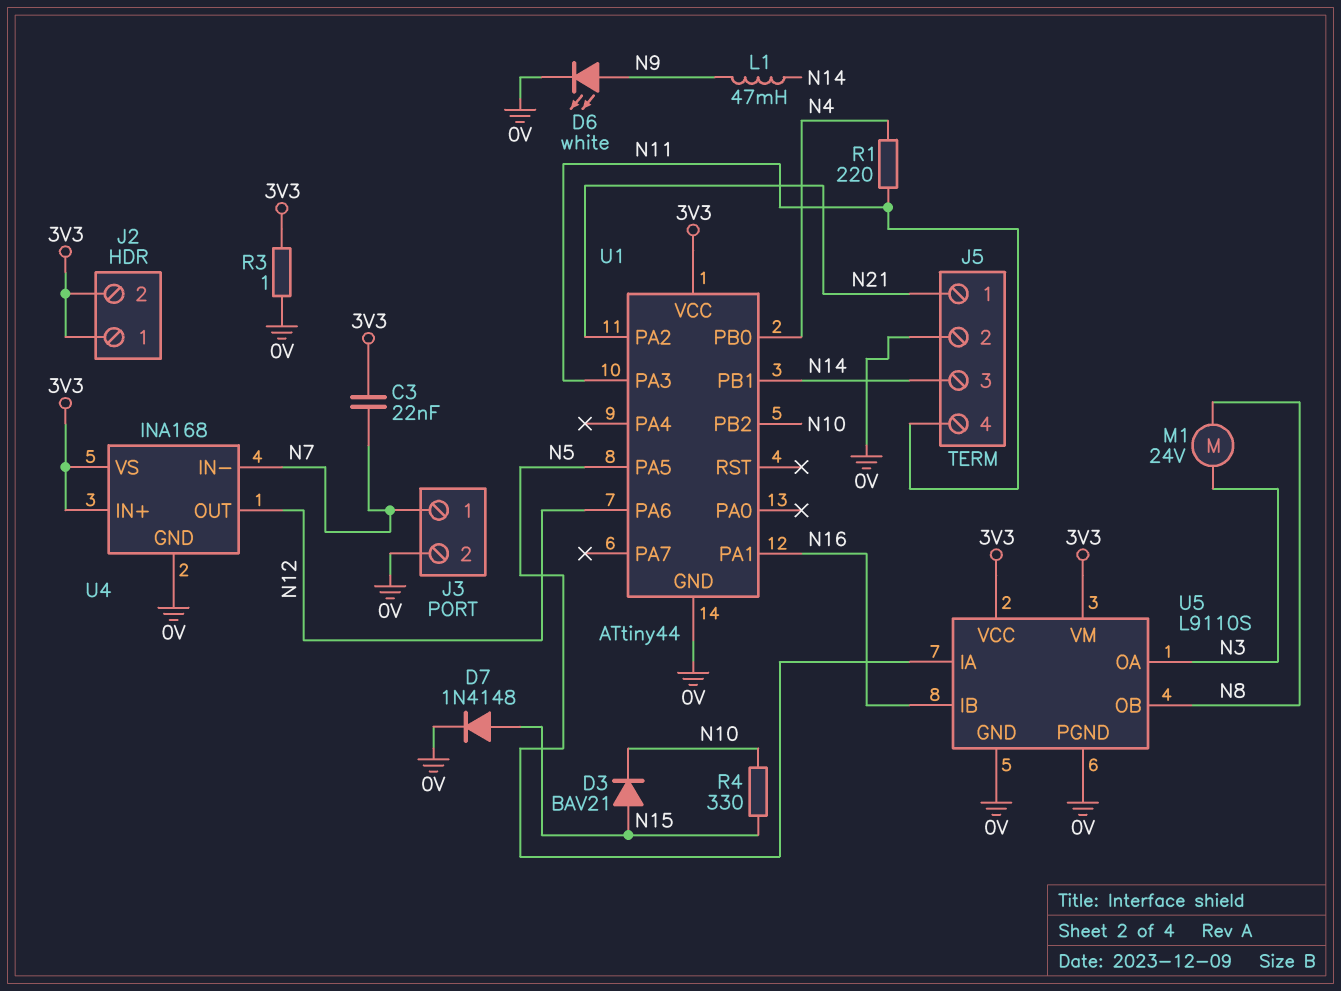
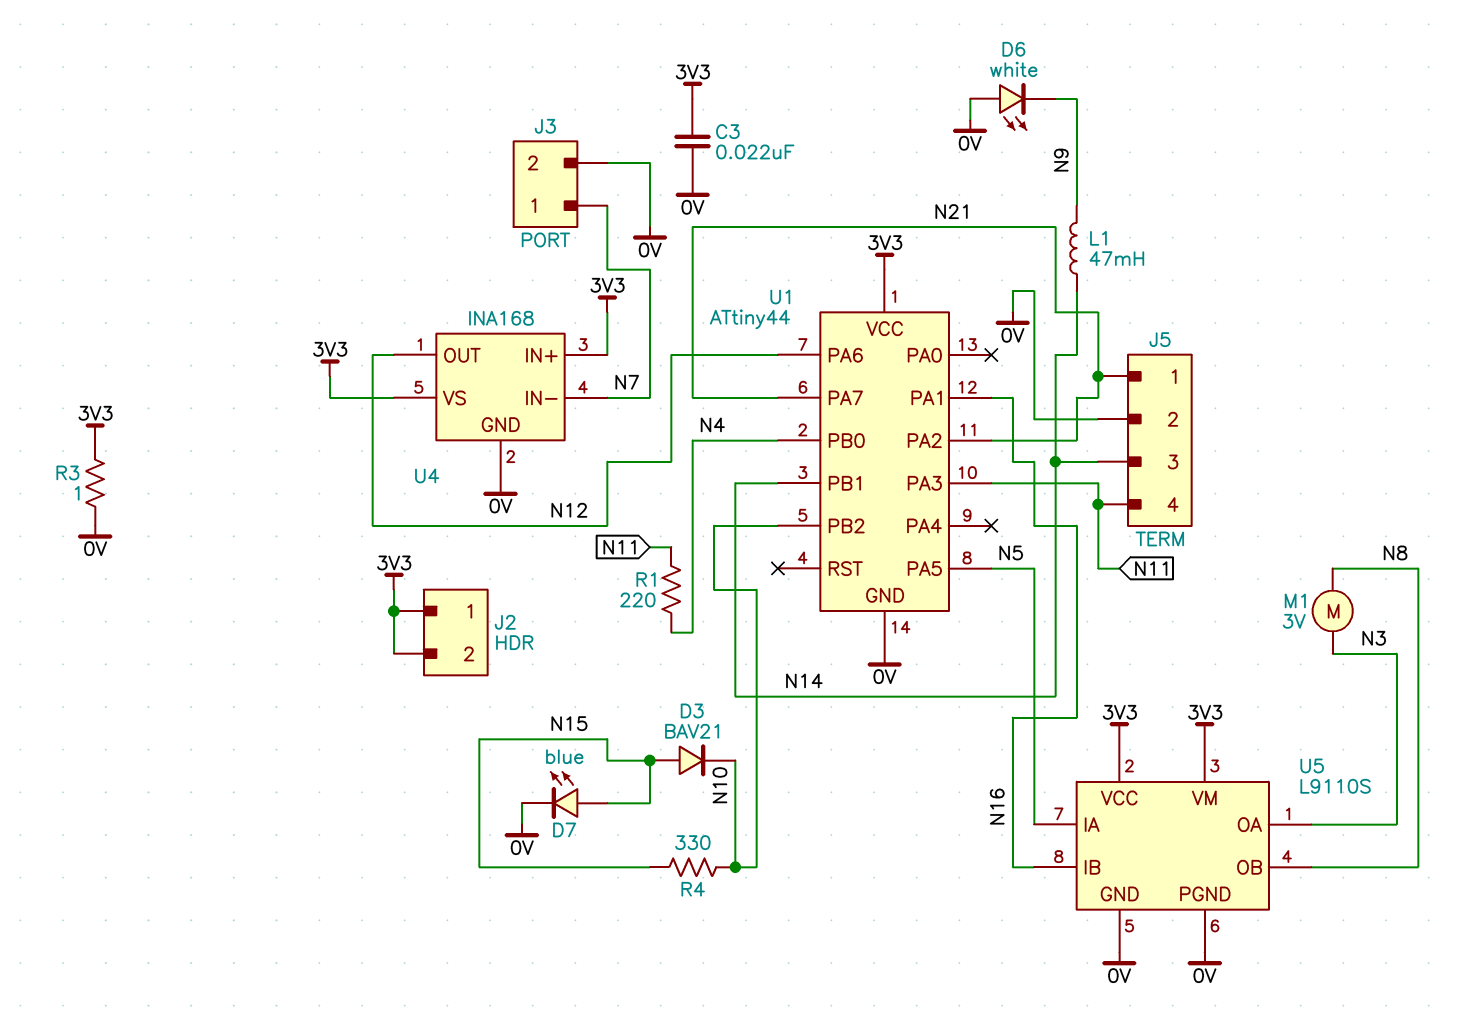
C3: 22nF (3V3, N7) -> 22nF (0V, 3V3)
D6: LED white (A N9, K 0V) -> LED white (A 0V, K N9)
D7: diode 1N4148 (A N15, K 0V) -> LED blue (A N15, K 0V)
M1: motor 24V (N3, N8) -> motor 3V (N3, N8)
U1 pin PA7: none -> N21

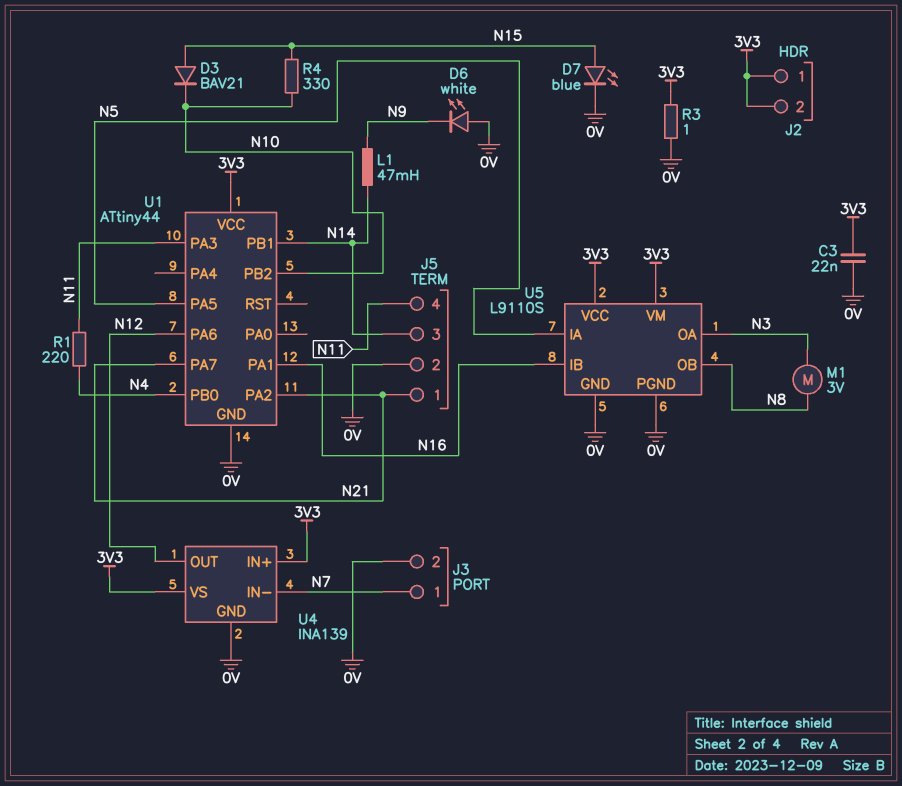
U4: INA168 -> INA139

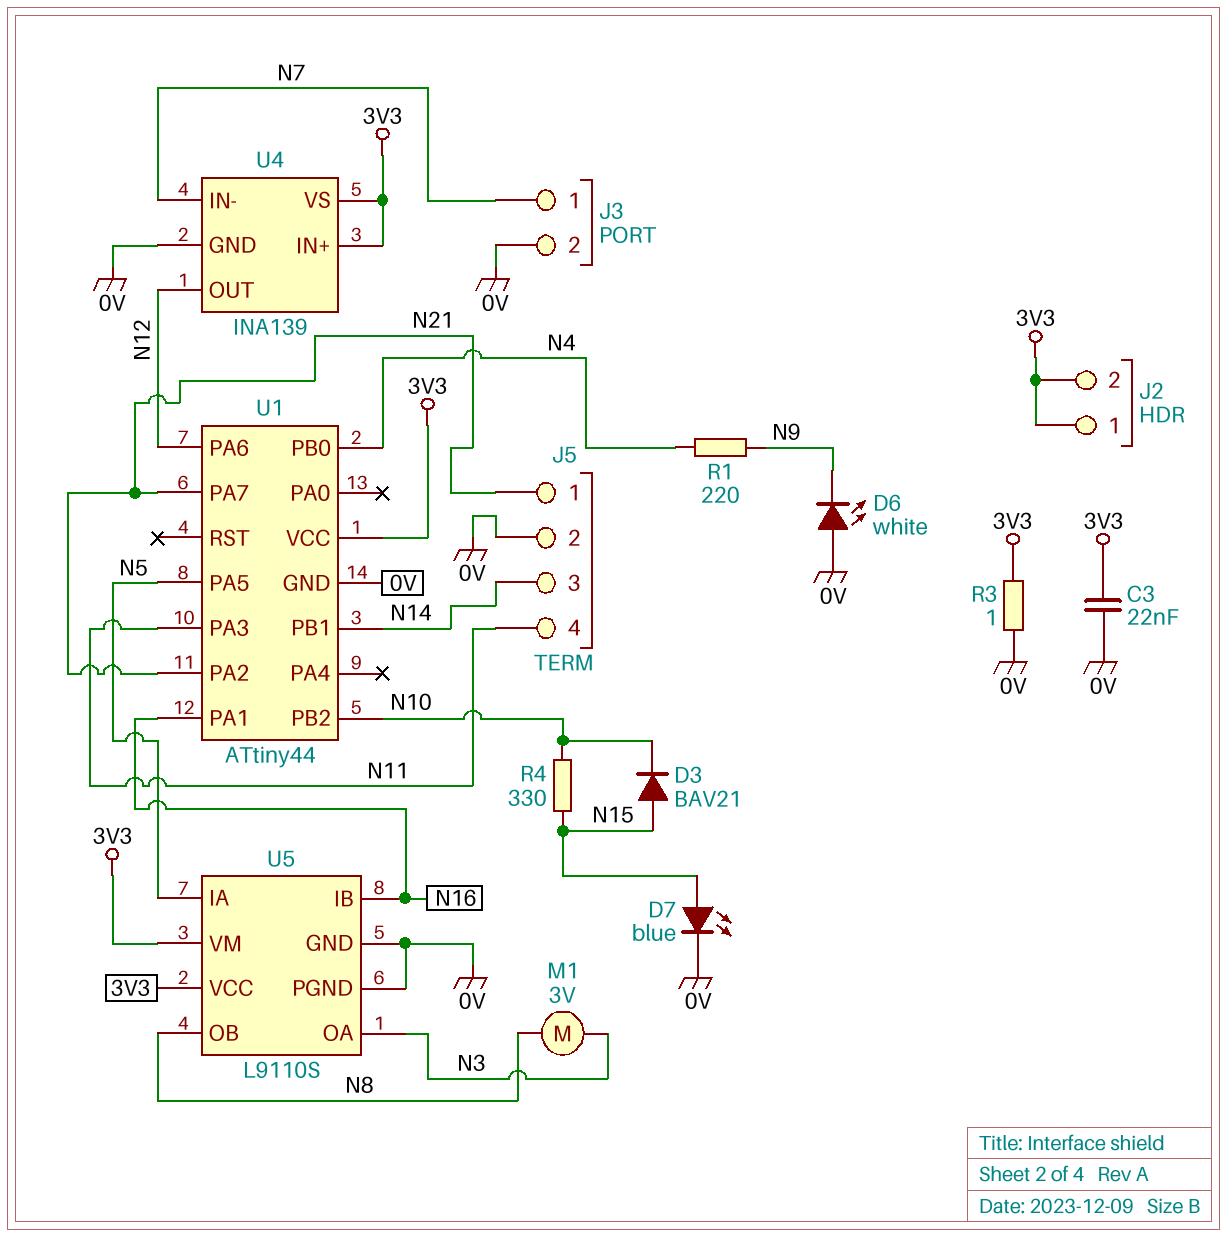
L1: 47mH (N9, N14) -> none
R1: 220 (N4, N11) -> 220 (N4, N9)

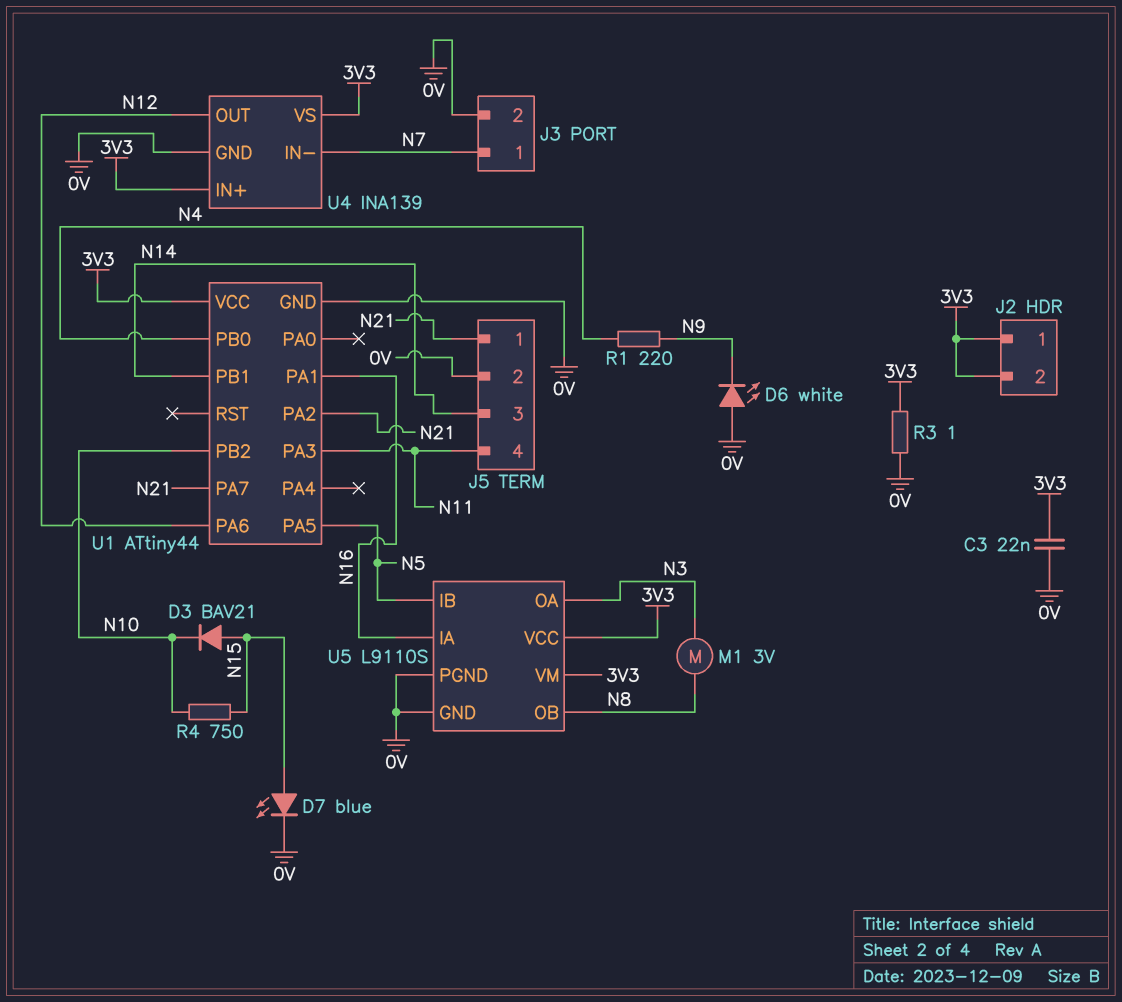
R4: 330 (N10, N15) -> 750 (N10, N15)
U5 pin IA: N5 -> N16
U5 pin IB: N16 -> N5

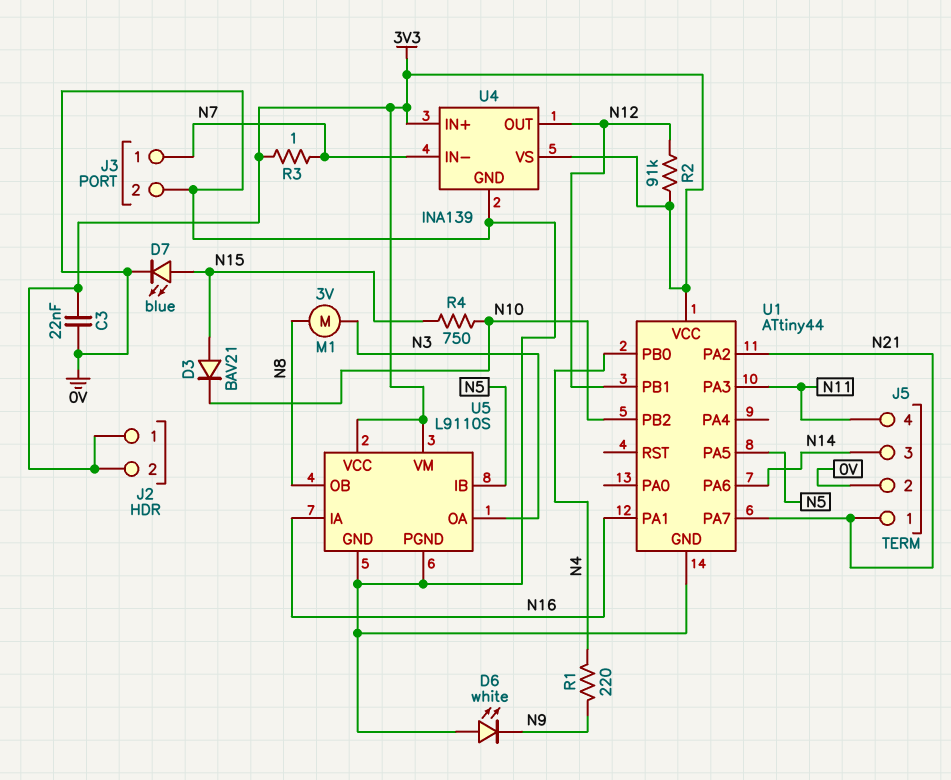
R2: none -> 91k (3V3, N12)
R3: 1 (0V, 3V3) -> 1 (3V3, N7)
U1 pin PA6: N12 -> N14
U1 pin PB1: N14 -> N12

